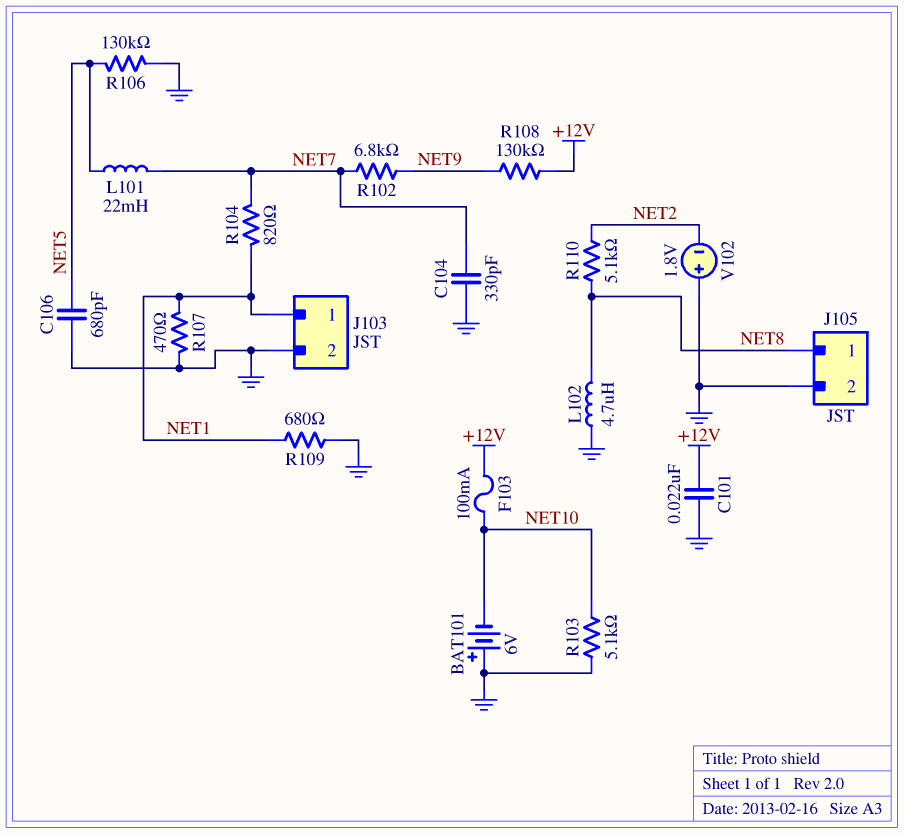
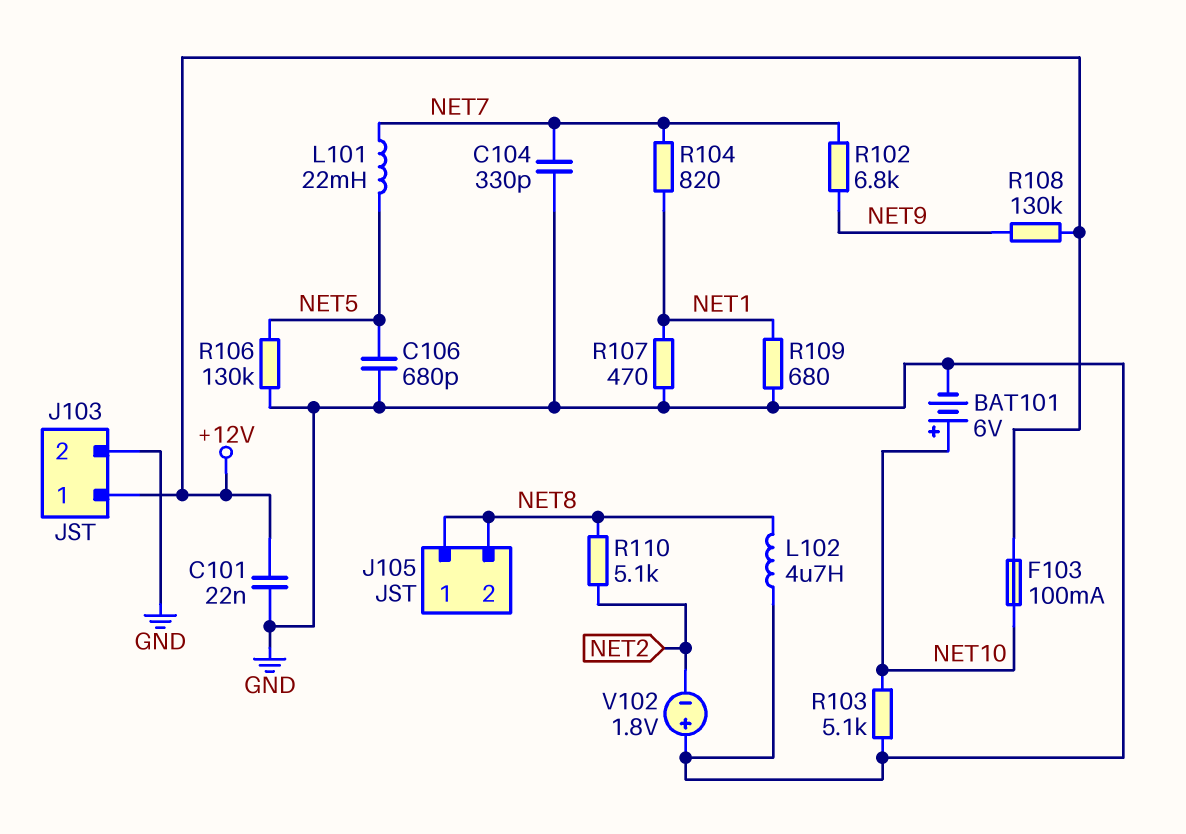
BAT101: 6V (plus GND, minus NET10) -> 6V (plus NET10, minus GND)
J103 pin 1: NET1 -> +12V
J105 pin 2: GND -> NET8

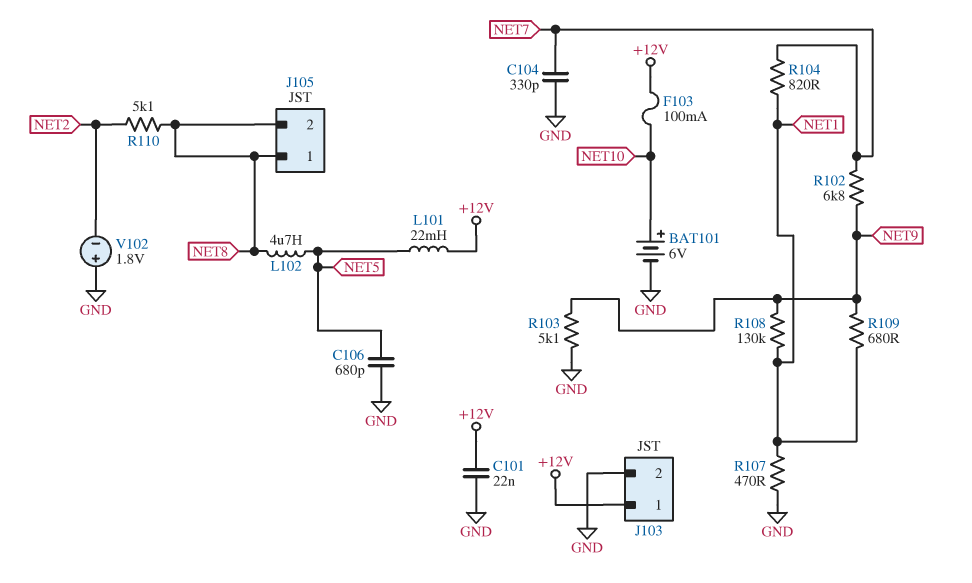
L101: 22mH (NET5, NET7) -> 22mH (+12V, NET5)
L102: 4.7uH (GND, NET8) -> 4.7uH (NET5, NET8)
R103: 5.1k (GND, NET10) -> 5.1k (GND, NET9)
R106: 130k (GND, NET5) -> none
R108: 130k (+12V, NET9) -> 130k (NET1, NET9)
R109: 680 (GND, NET1) -> 680 (NET1, NET9)

